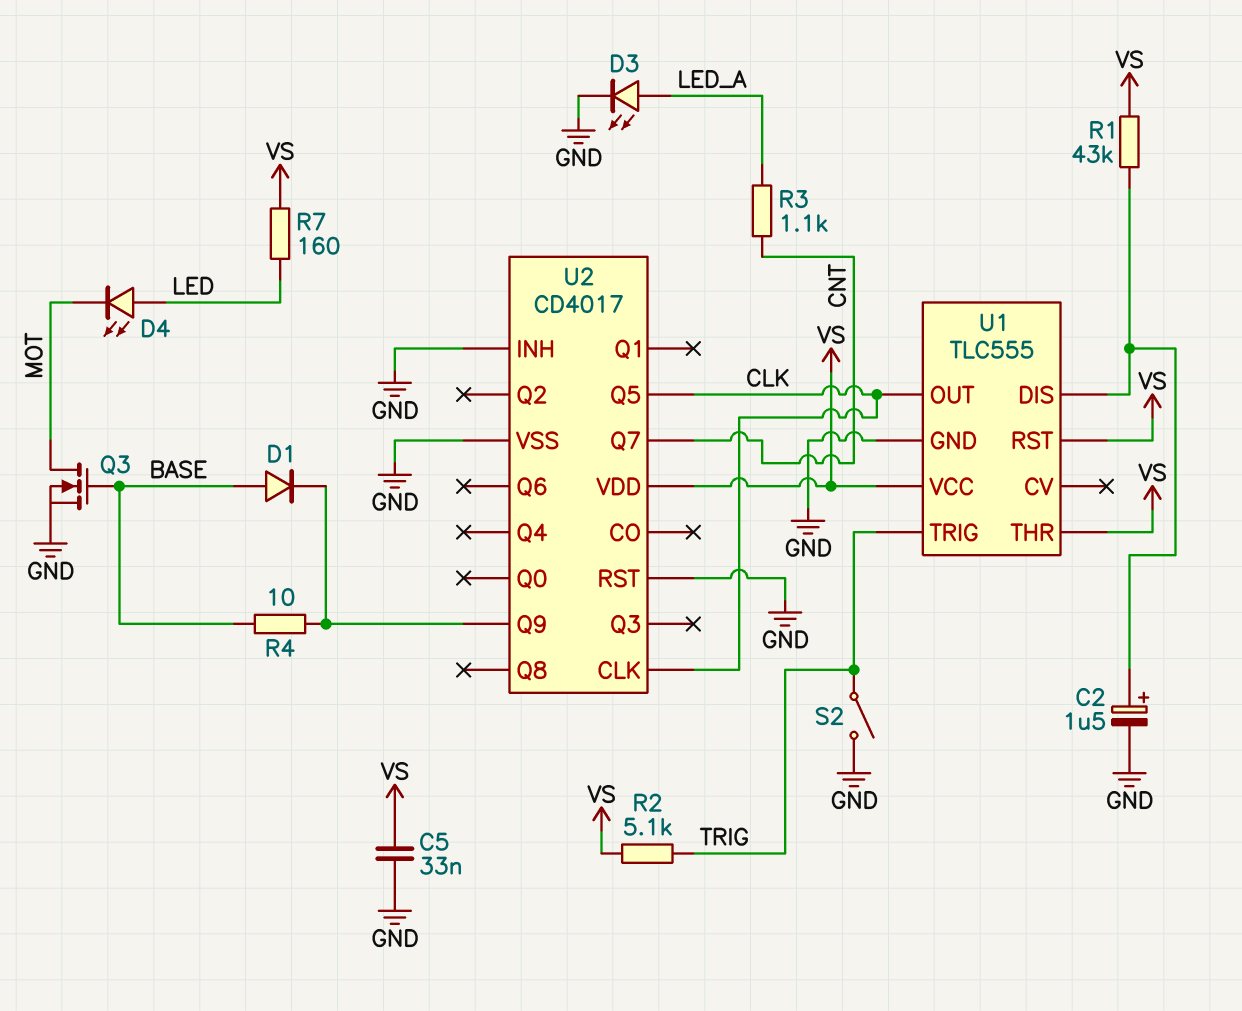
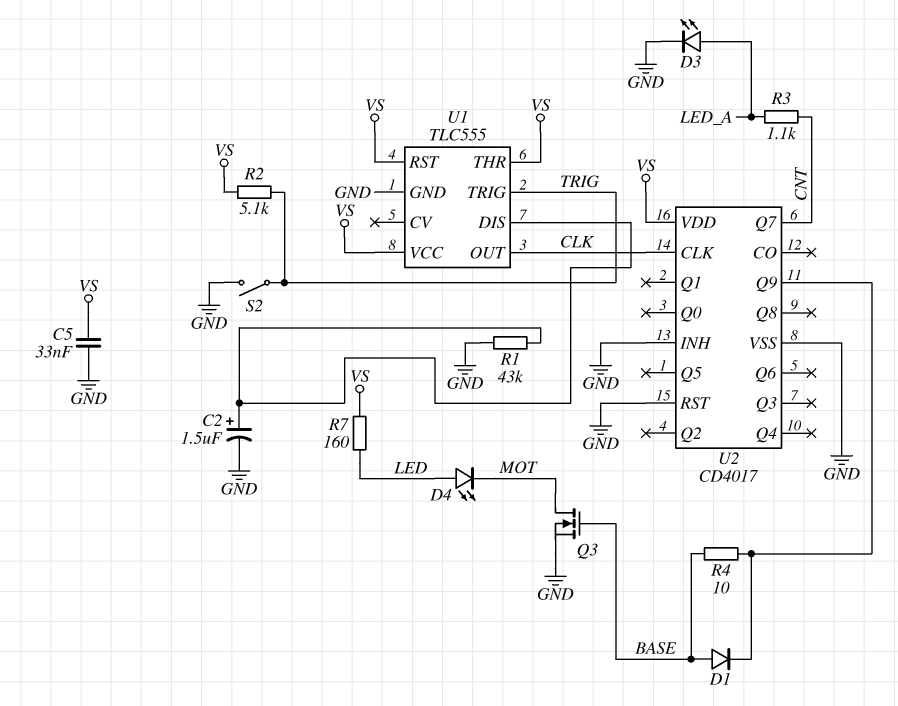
R1: 43k (U1/DIS, VS) -> 43k (GND, U1/DIS)
U2 pin Q5: CLK -> none

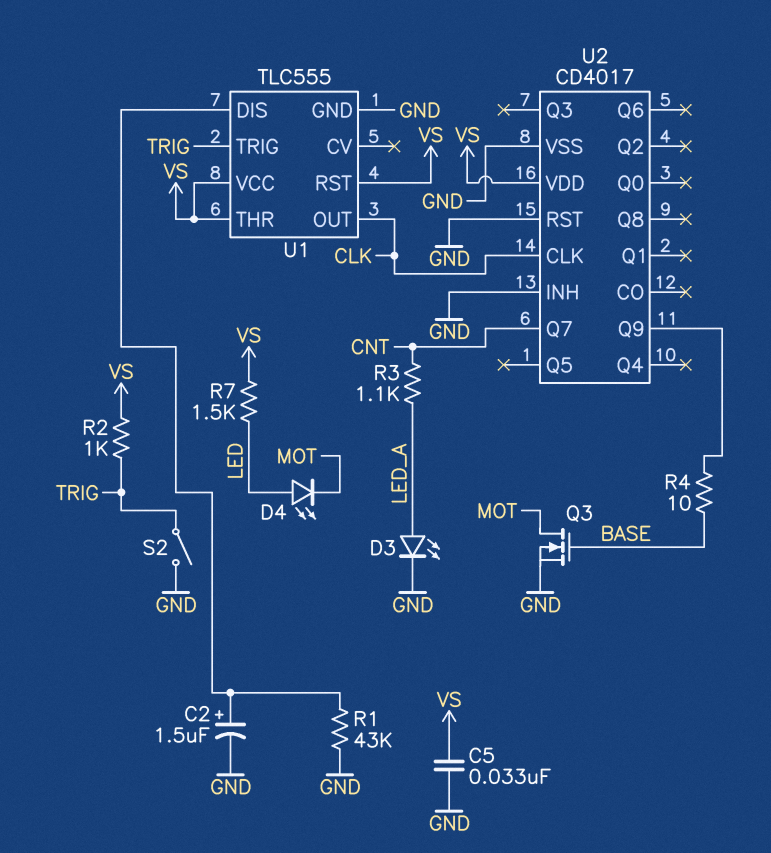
D1: diode (A BASE, K U2/Q9) -> none
R2: 5.1k (TRIG, VS) -> 1k (TRIG, VS)
R7: 160 (LED, VS) -> 1.5k (LED, VS)

